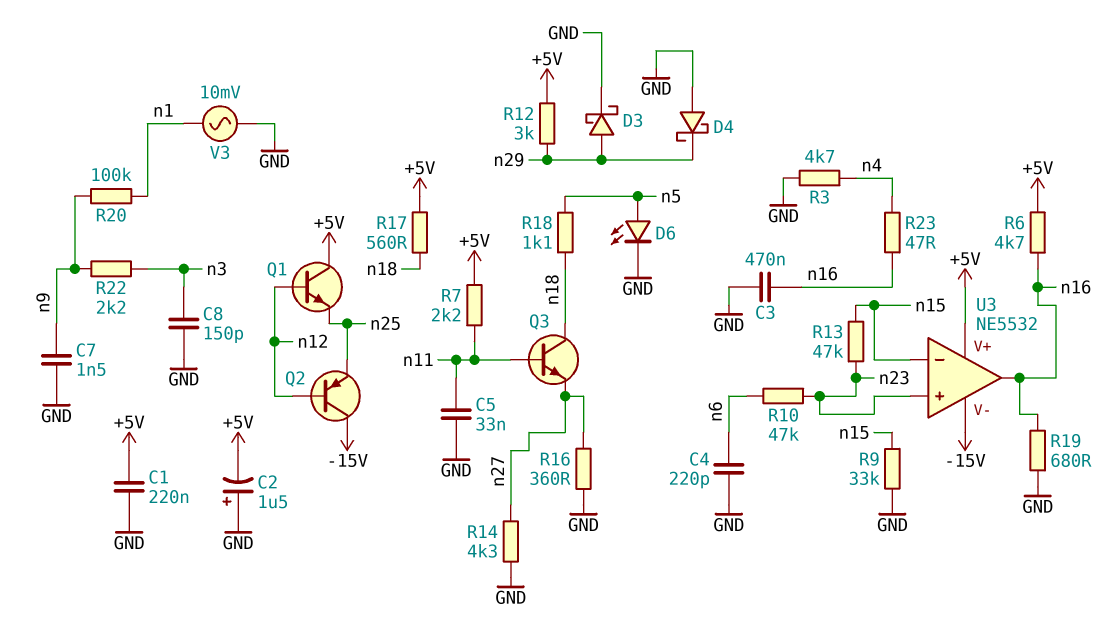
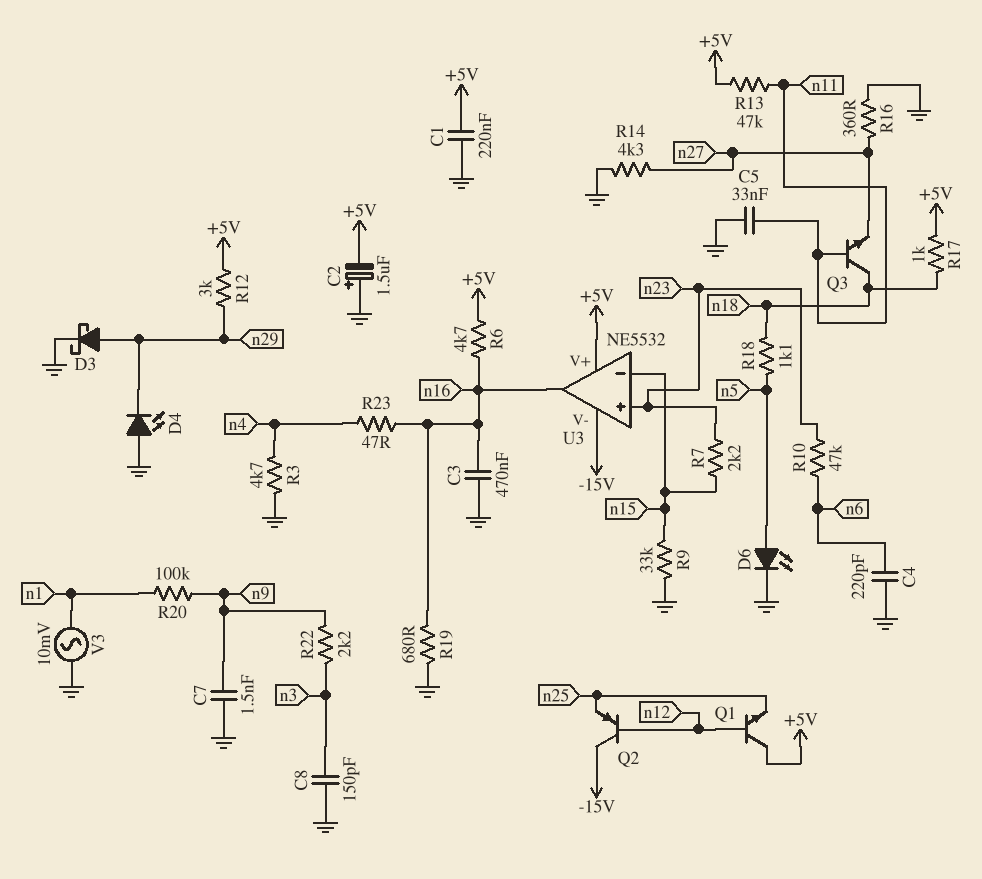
D4: schottky (A GND, K n29) -> LED (A GND, K n29)
R7: 2.2k (+5V, n11) -> 2.2k (n15, n23)
R13: 47k (n15, n23) -> 47k (+5V, n11)
R17: 560 (+5V, n18) -> 1k (+5V, n18)

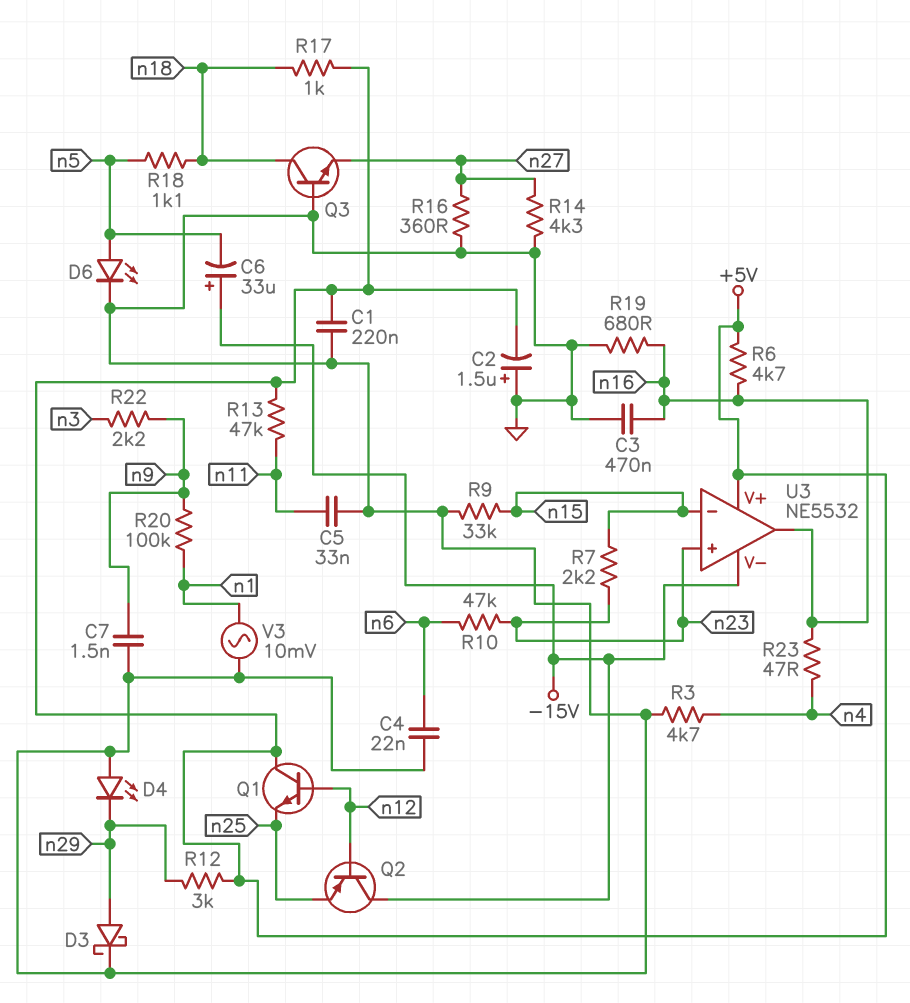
C4: 220pF (GND, n6) -> 22nF (GND, n6)
C6: none -> 33uF (plus -15V, minus n5)
C8: 150pF (GND, n3) -> none
Q3: NPN (B n11, C n18, E n27) -> NPN (B GND, C n18, E n27)

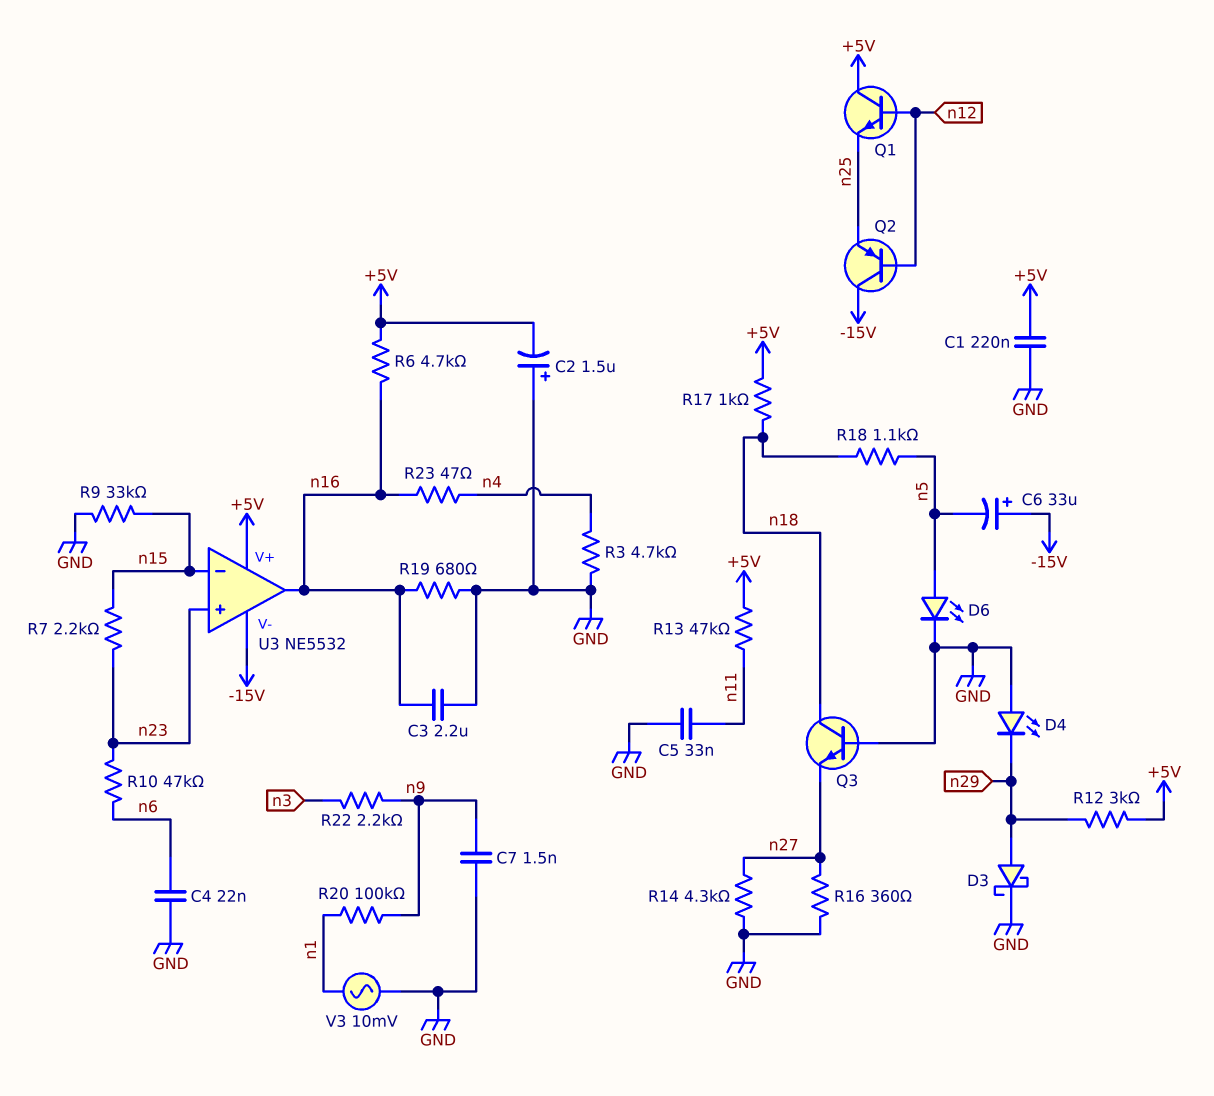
C3: 470nF (GND, n16) -> 2.2uF (GND, n16)

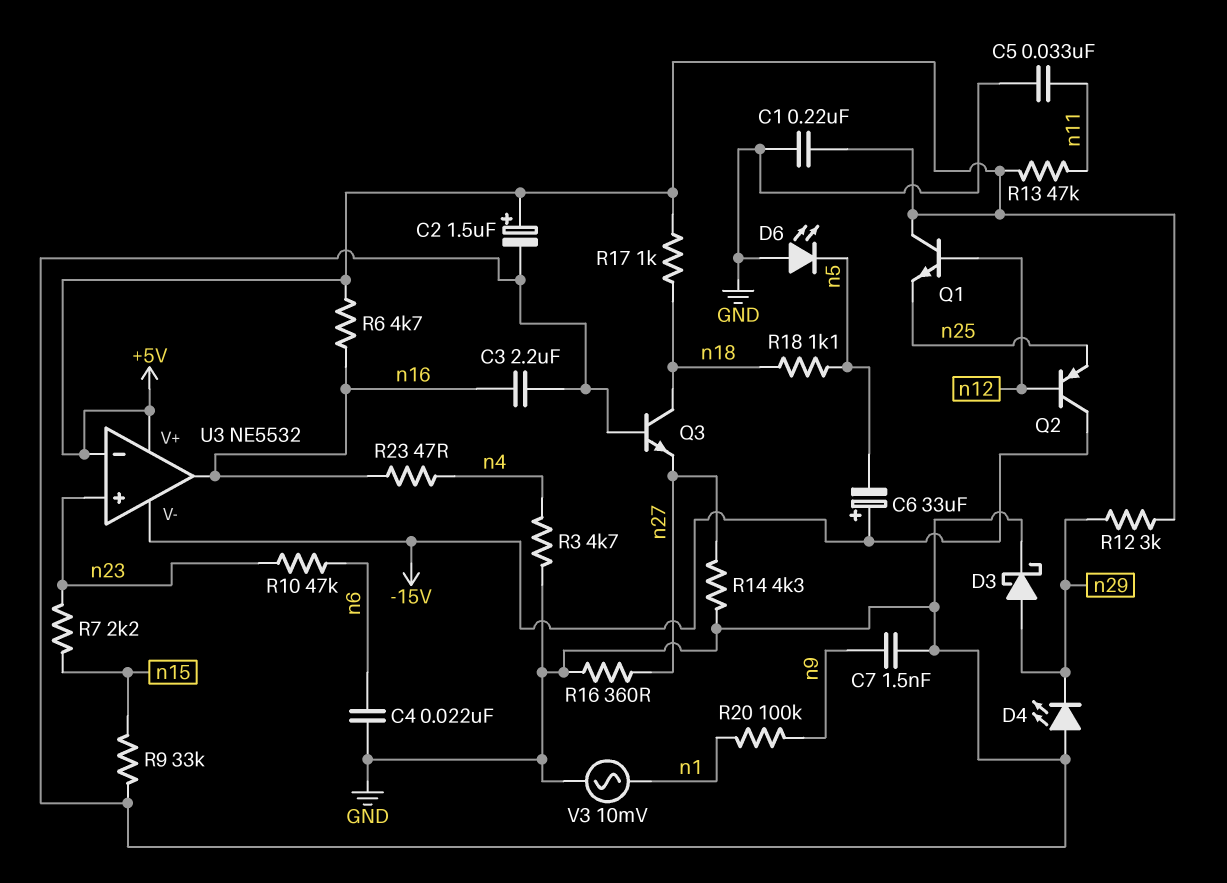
C2: 1.5uF (plus GND, minus +5V) -> 1.5uF (plus +5V, minus GND)
D6: LED (A n5, K GND) -> LED (A GND, K n5)
R19: 680 (GND, n16) -> none
R22: 2.2k (n3, n9) -> none
U3 pin in-: n15 -> +5V

